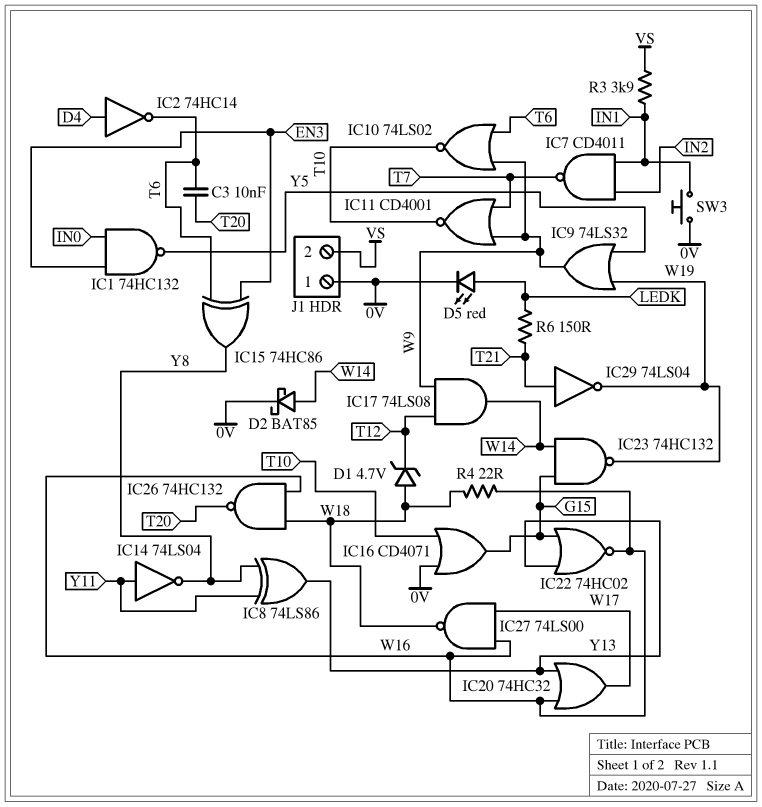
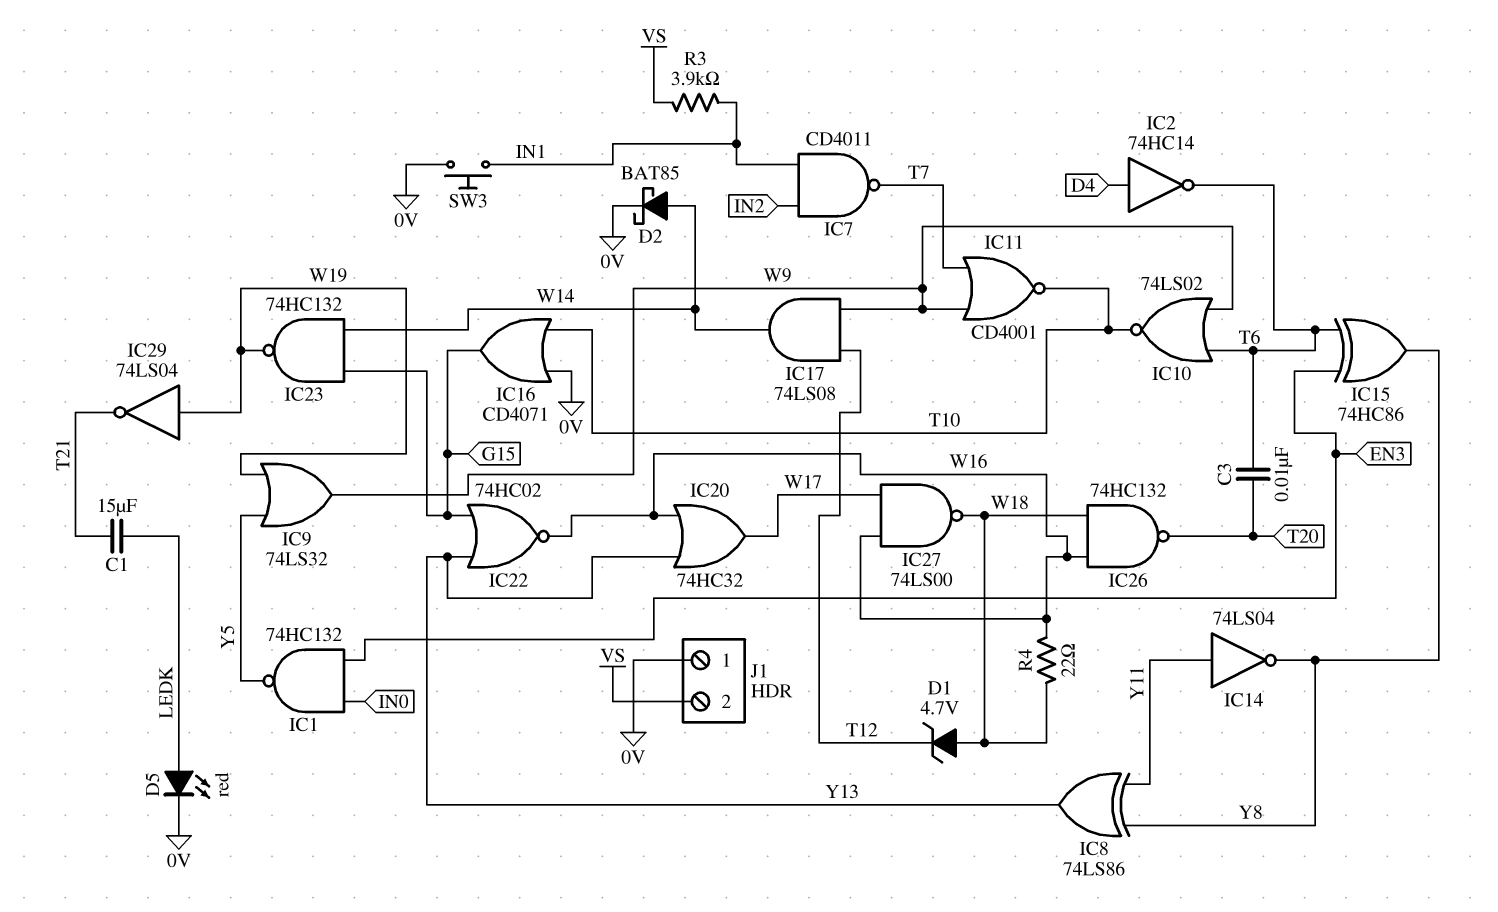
C1: none -> 15uF (LEDK, T21)
IC29: NOT 74LS04 (in T21, out W19) -> NOT 74LS04 (in W19, out T21)
R6: 150 (LEDK, T21) -> none

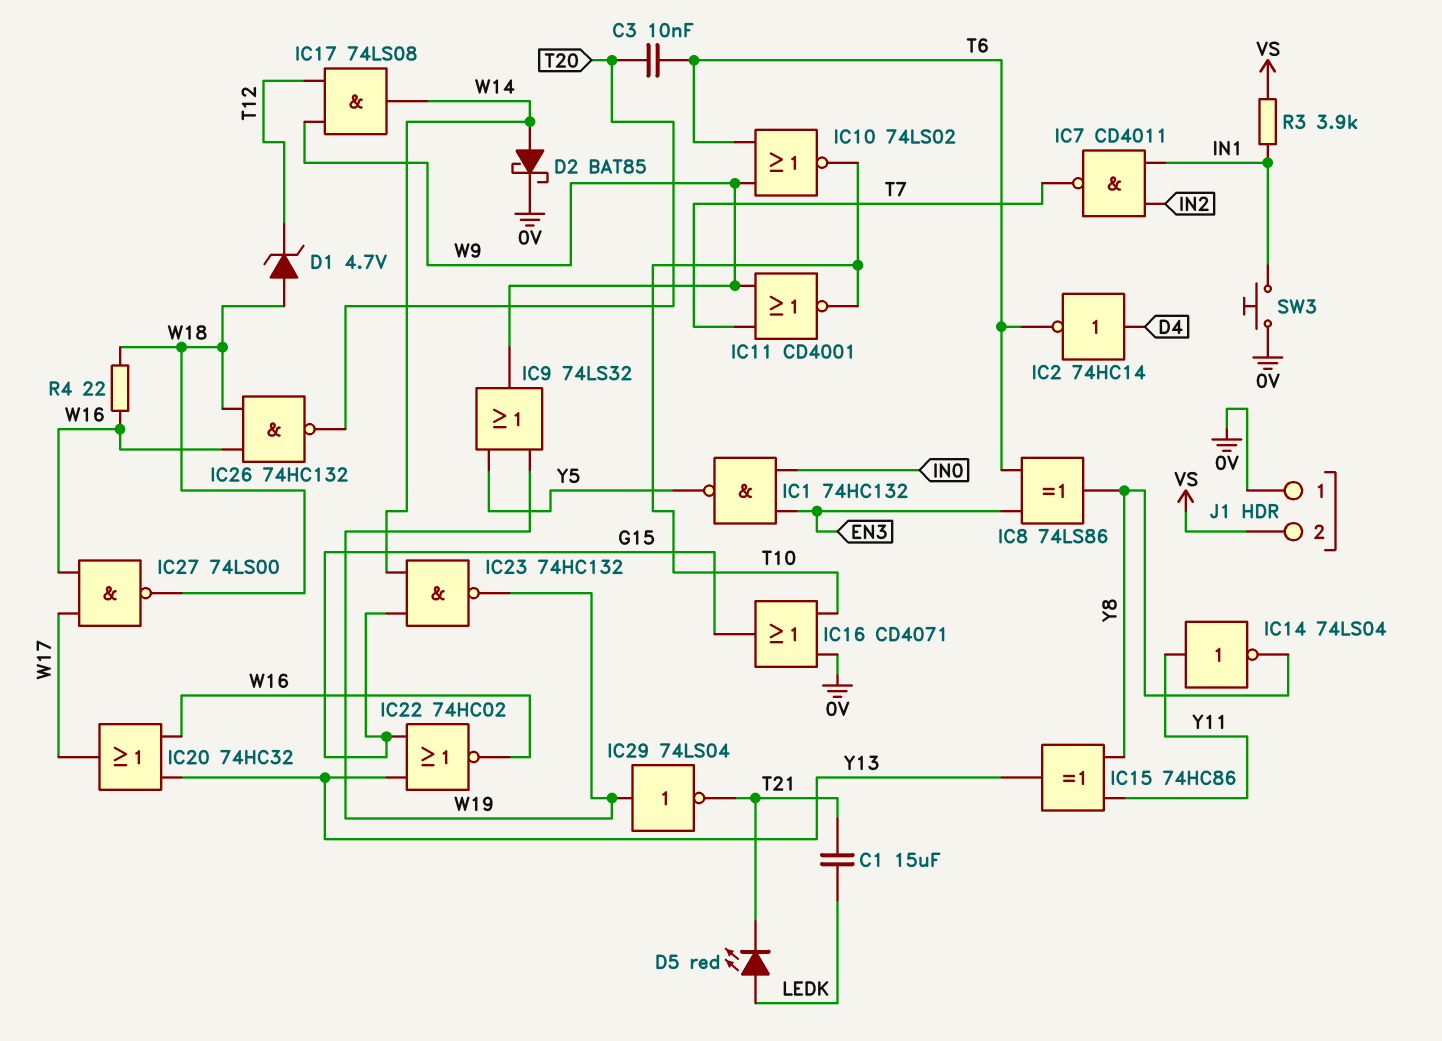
D5: LED red (A LEDK, K 0V) -> LED red (A LEDK, K T21)
IC8: XOR 74LS86 (in Y8, in Y11, out Y13) -> XOR 74LS86 (in EN3, in T6, out Y8)
IC15: XOR 74HC86 (in EN3, in T6, out Y8) -> XOR 74HC86 (in Y8, in Y11, out Y13)

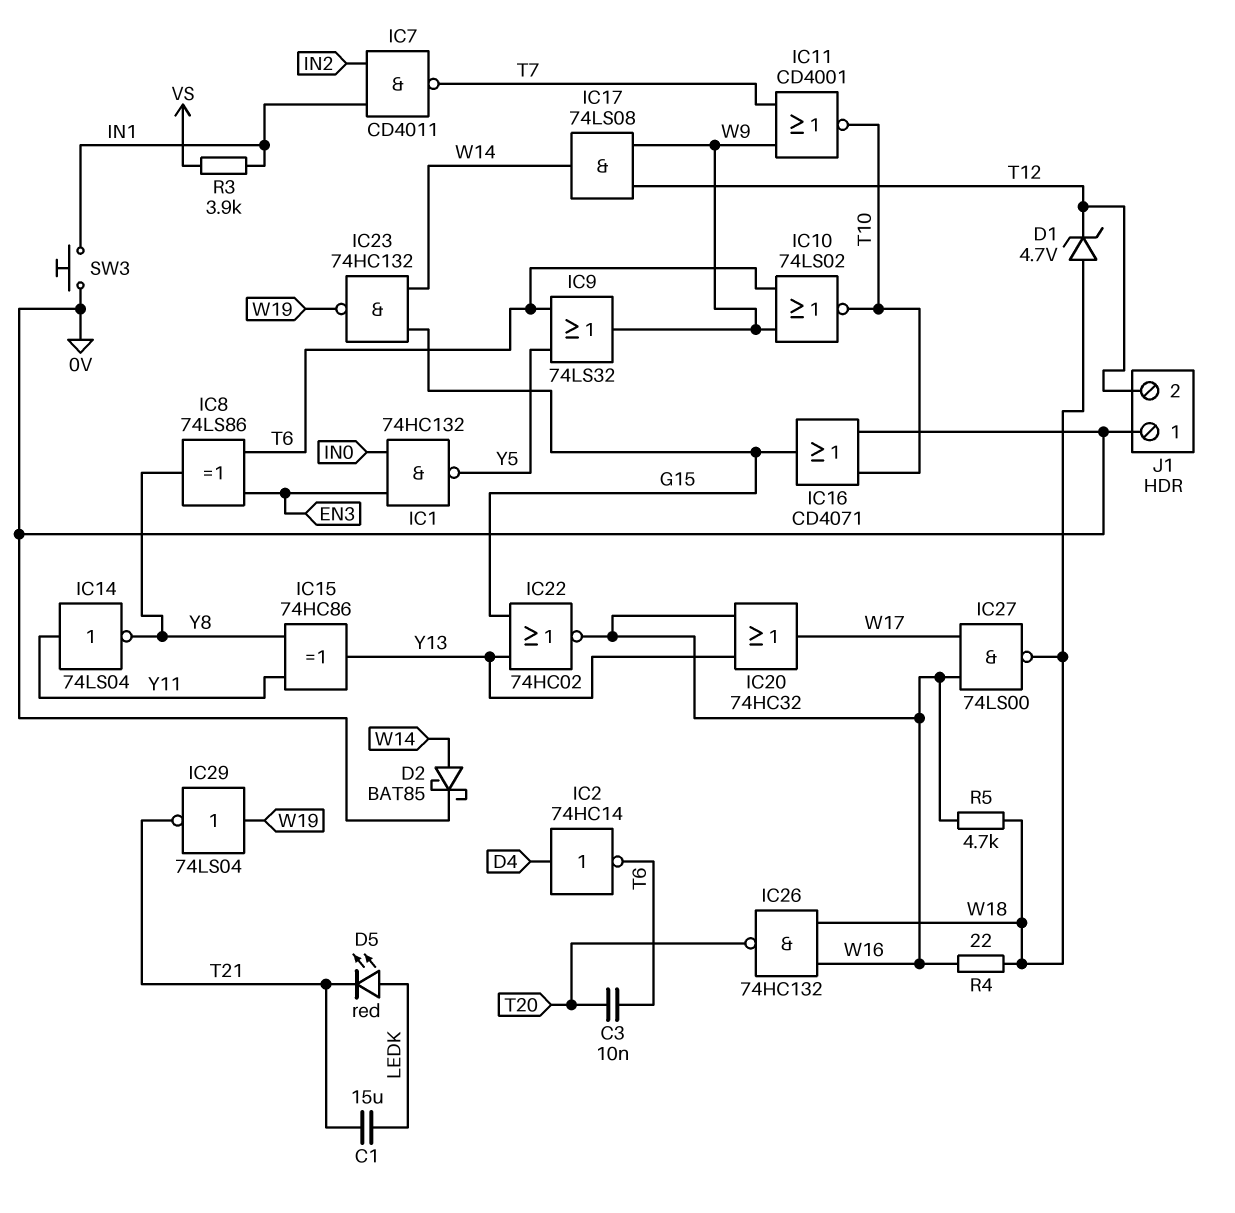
IC9: OR 74LS32 (in W19, in Y5, out W9) -> OR 74LS32 (in T6, in Y5, out W9)
J1 pin 2: VS -> T12
R5: none -> 4.7k (W16, W18)

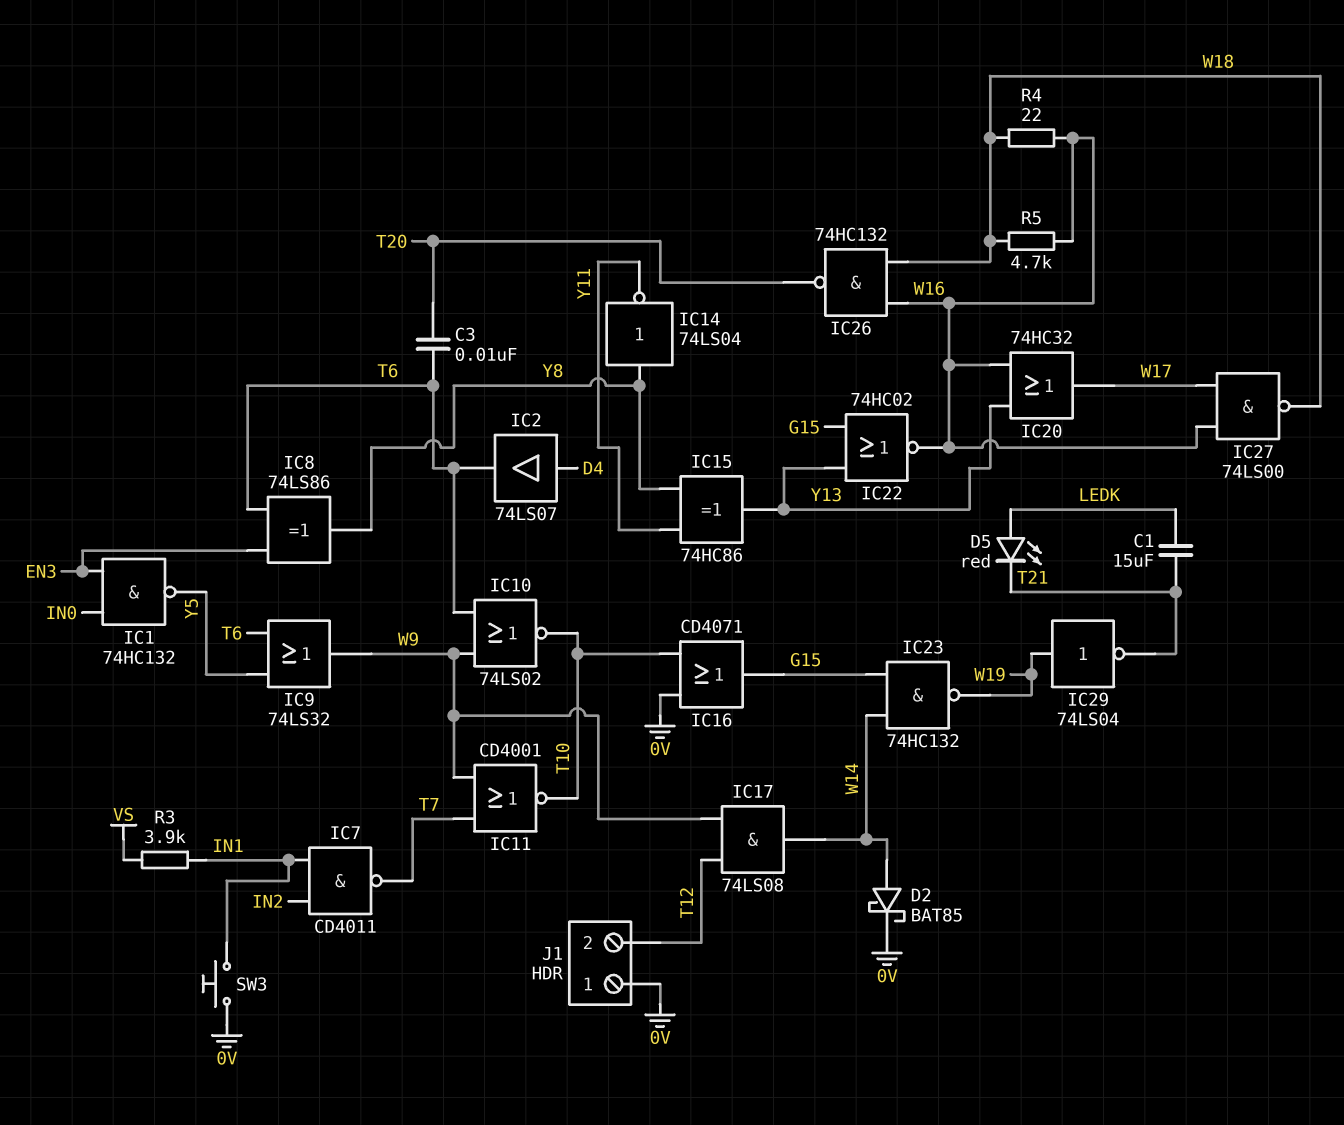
D1: zener 4.7V (A W18, K T12) -> none
IC2: NOT 74HC14 (in D4, out T6) -> buffer 74LS07 (in D4, out T6)
IC14: NOT 74LS04 (in Y11, out Y8) -> NOT 74LS04 (in Y8, out Y11)

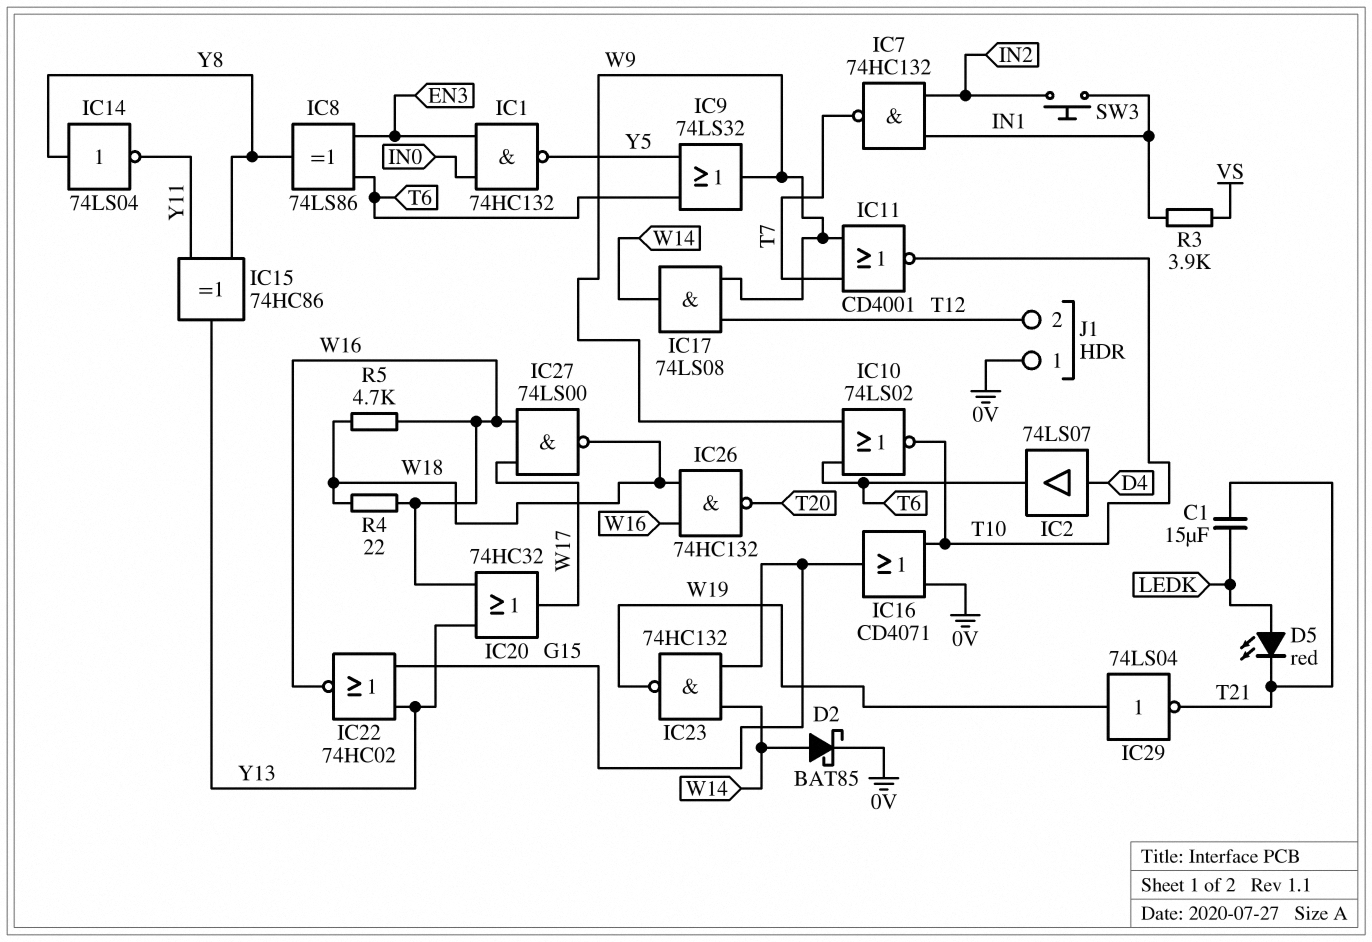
C3: 10nF (T6, T20) -> none
IC7: NAND CD4011 (in IN1, in IN2, out T7) -> NAND 74HC132 (in IN1, in IN2, out T7)
SW3: button (0V, IN1) -> button (IN1, IN2)

